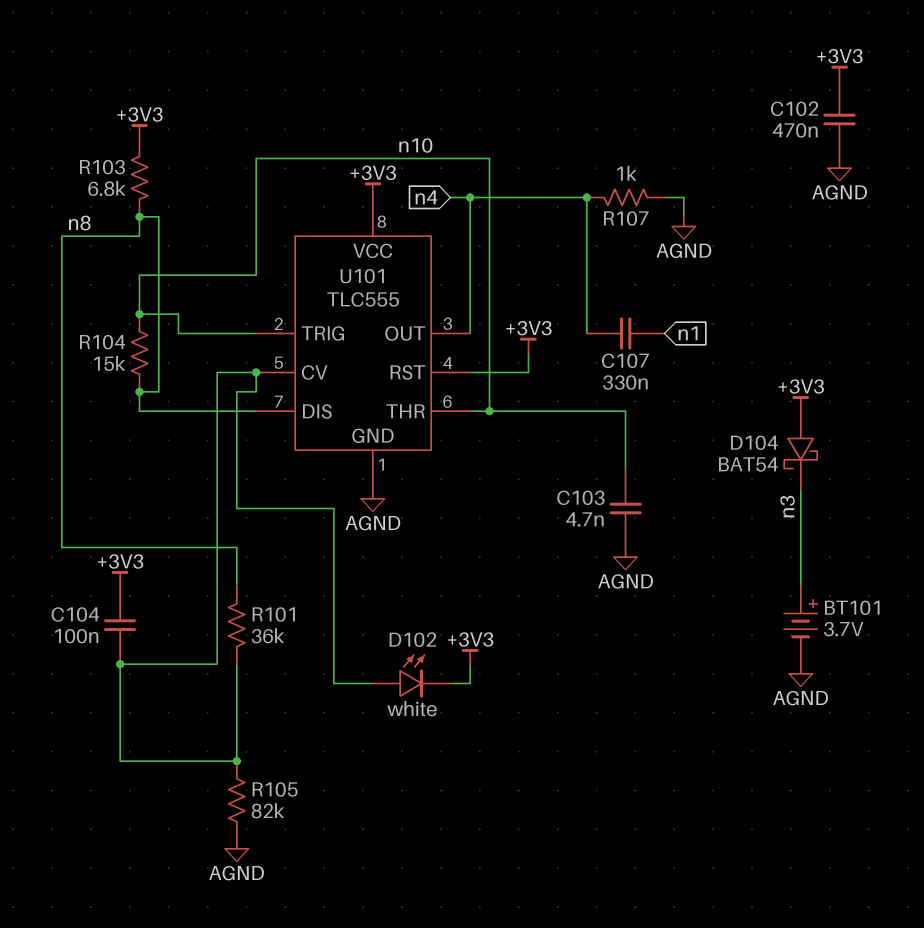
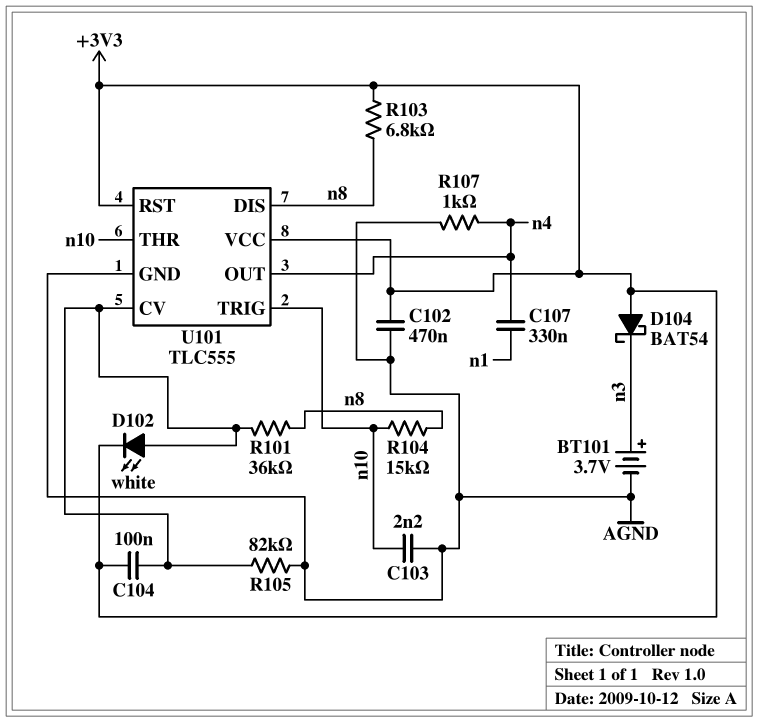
C103: 4.7nF (AGND, n10) -> 2.2nF (AGND, n10)

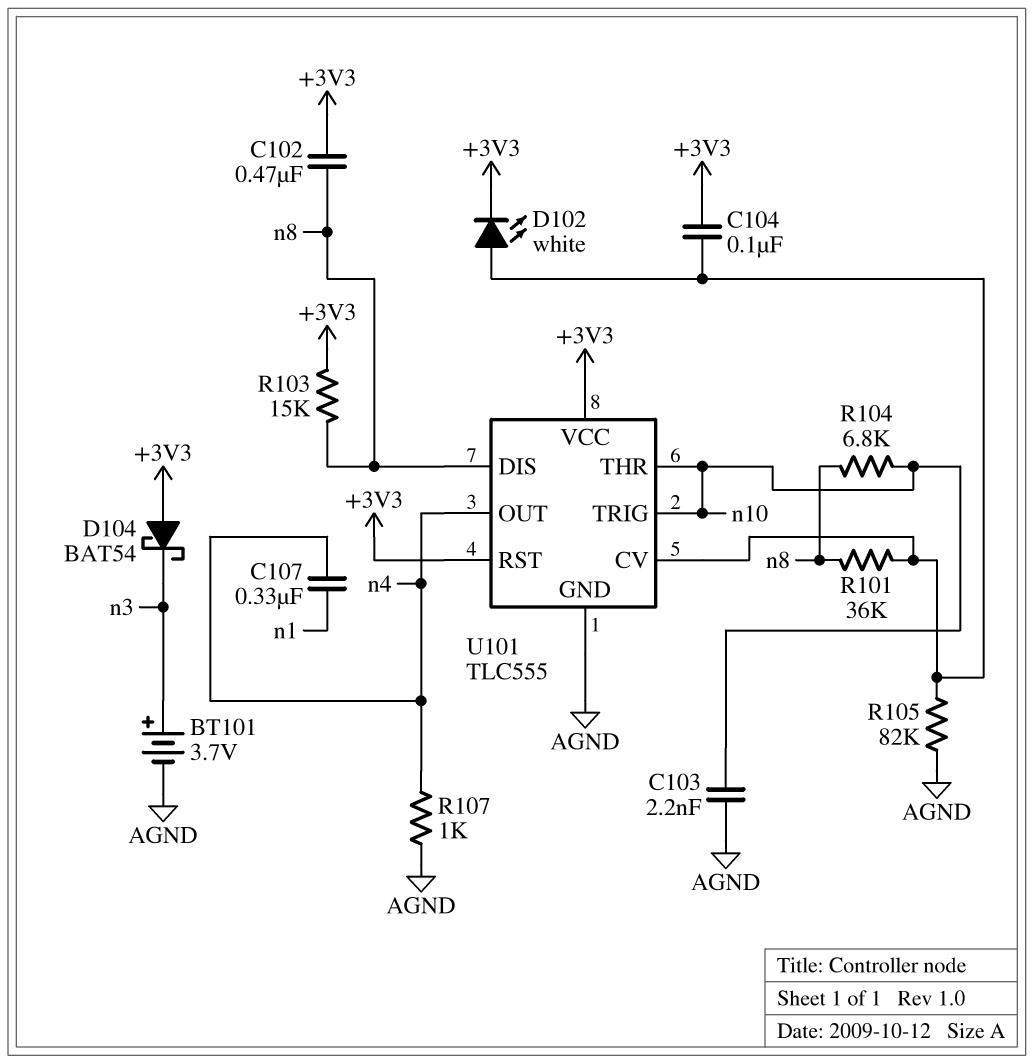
C102: 470nF (+3V3, AGND) -> 470nF (+3V3, n8)
R103: 6.8k (+3V3, n8) -> 15k (+3V3, n8)
R104: 15k (n8, n10) -> 6.8k (n8, n10)

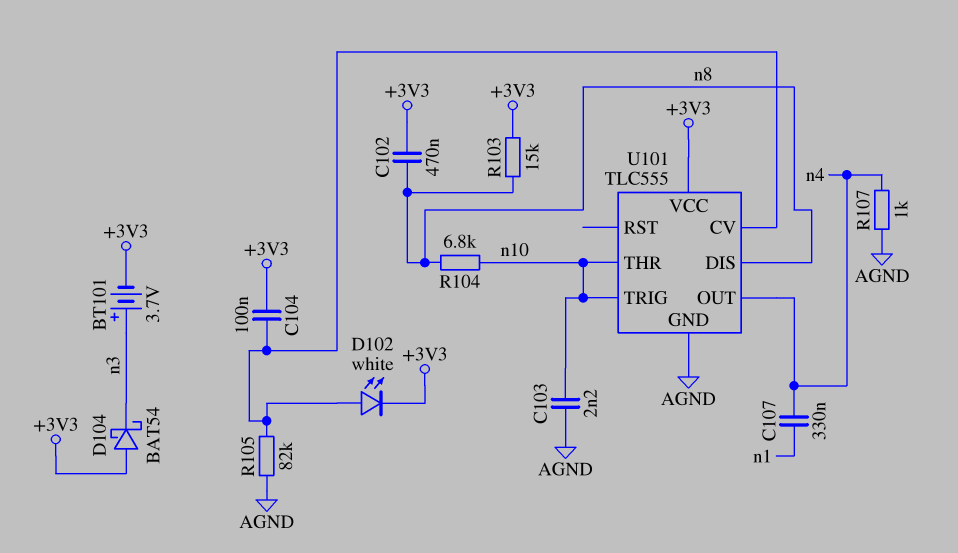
BT101: 3.7V (plus n3, minus AGND) -> 3.7V (plus n3, minus +3V3)
R101: 36k (U101/CV, n8) -> none
U101 pin RST: +3V3 -> none

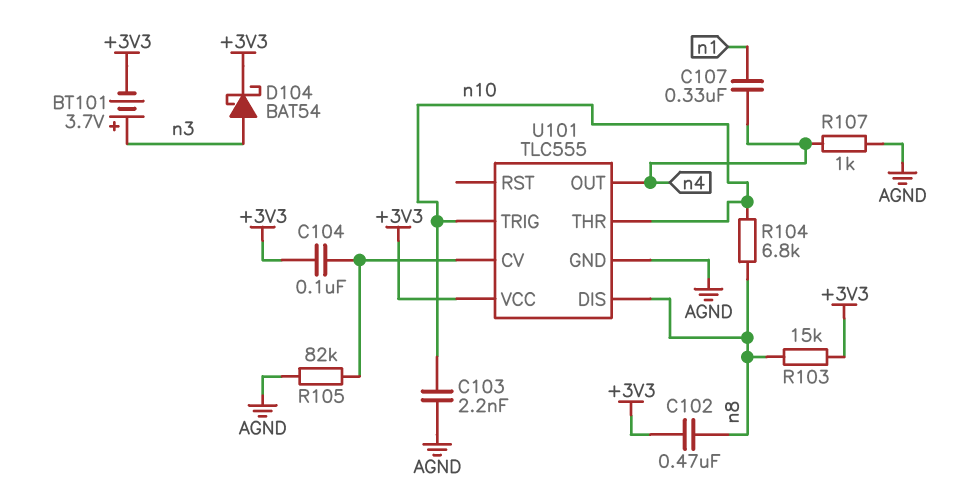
D102: LED white (A U101/CV, K +3V3) -> none
D104: schottky BAT54 (A +3V3, K n3) -> schottky BAT54 (A n3, K +3V3)

